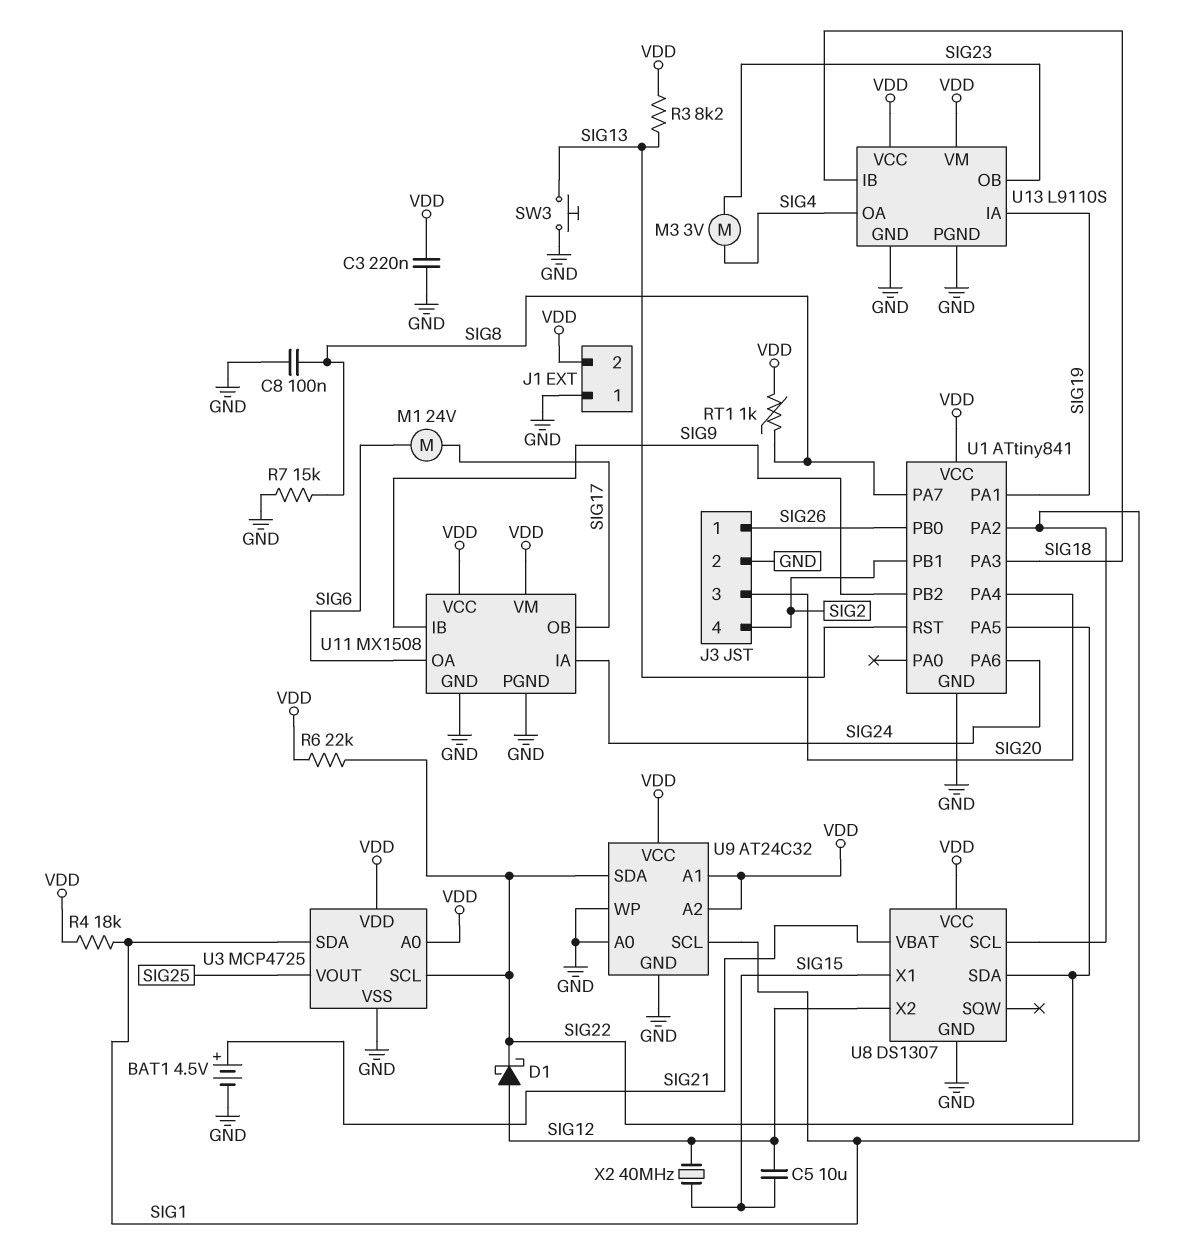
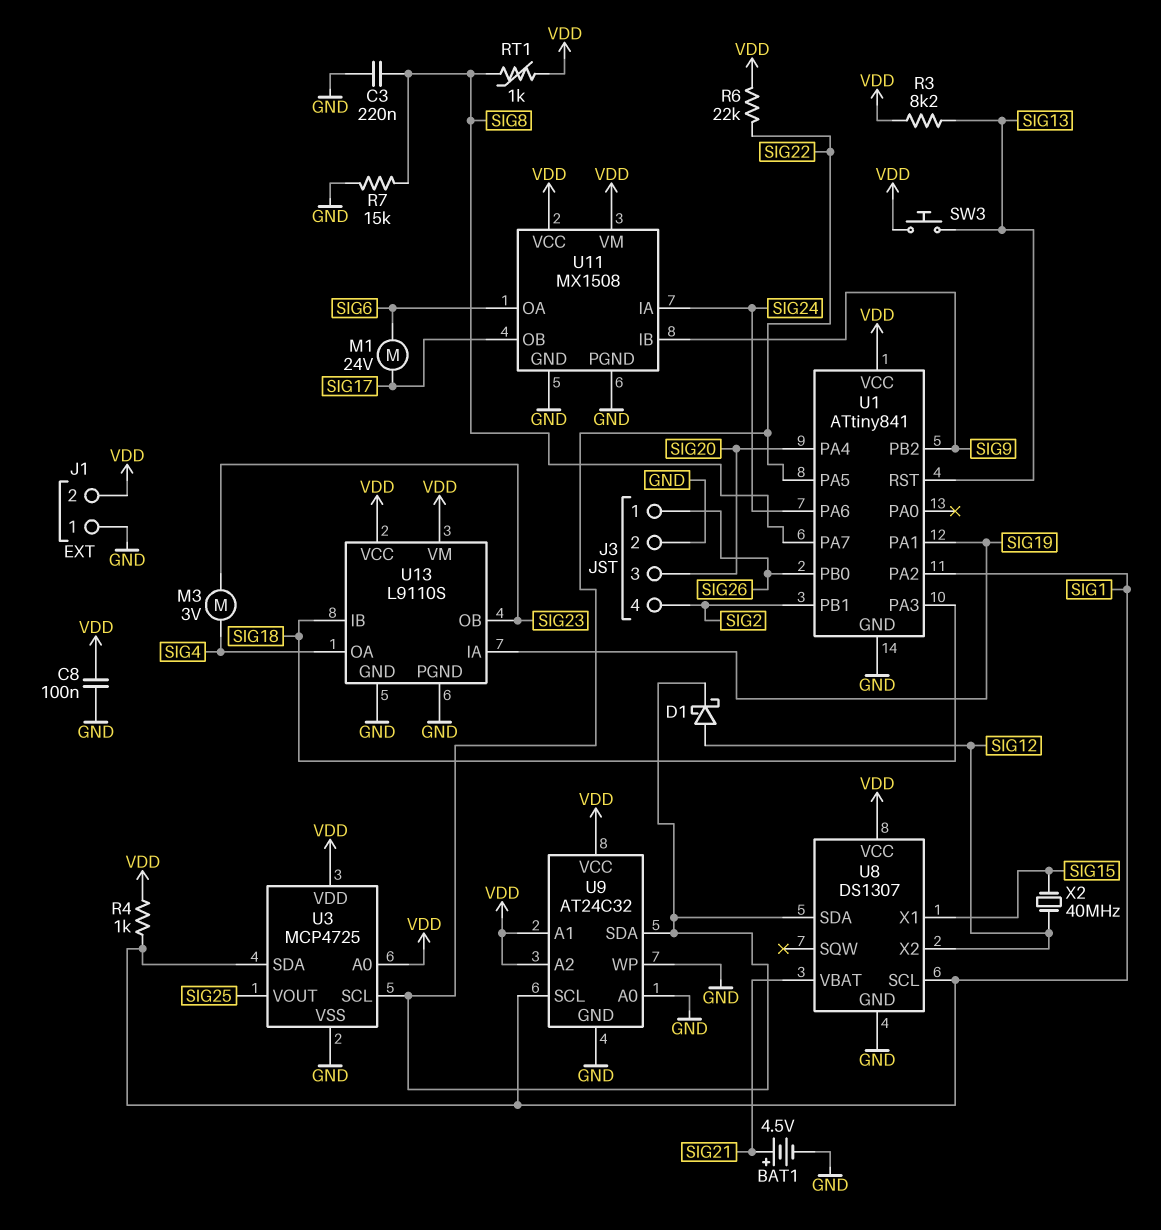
C3: 220nF (GND, VDD) -> 220nF (GND, SIG8)
C5: 10uF (SIG12, SIG15) -> none
C8: 100nF (GND, SIG8) -> 100nF (GND, VDD)
R4: 18k (SIG1, VDD) -> 1k (SIG1, VDD)
SW3: button (GND, SIG13) -> button (SIG13, VDD)

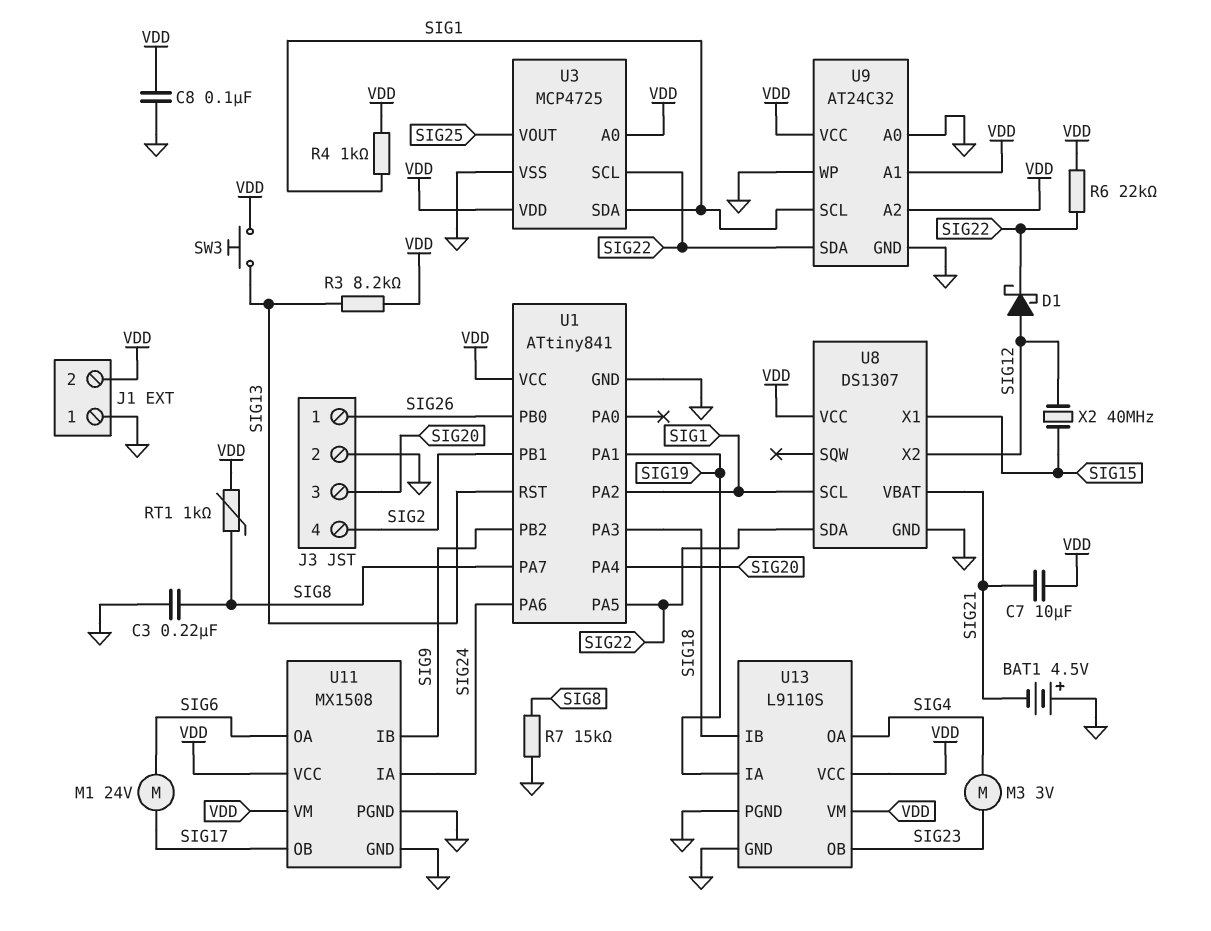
BAT1: 4.5V (plus SIG21, minus GND) -> 4.5V (plus GND, minus SIG21)
C7: none -> 10uF (SIG21, VDD)

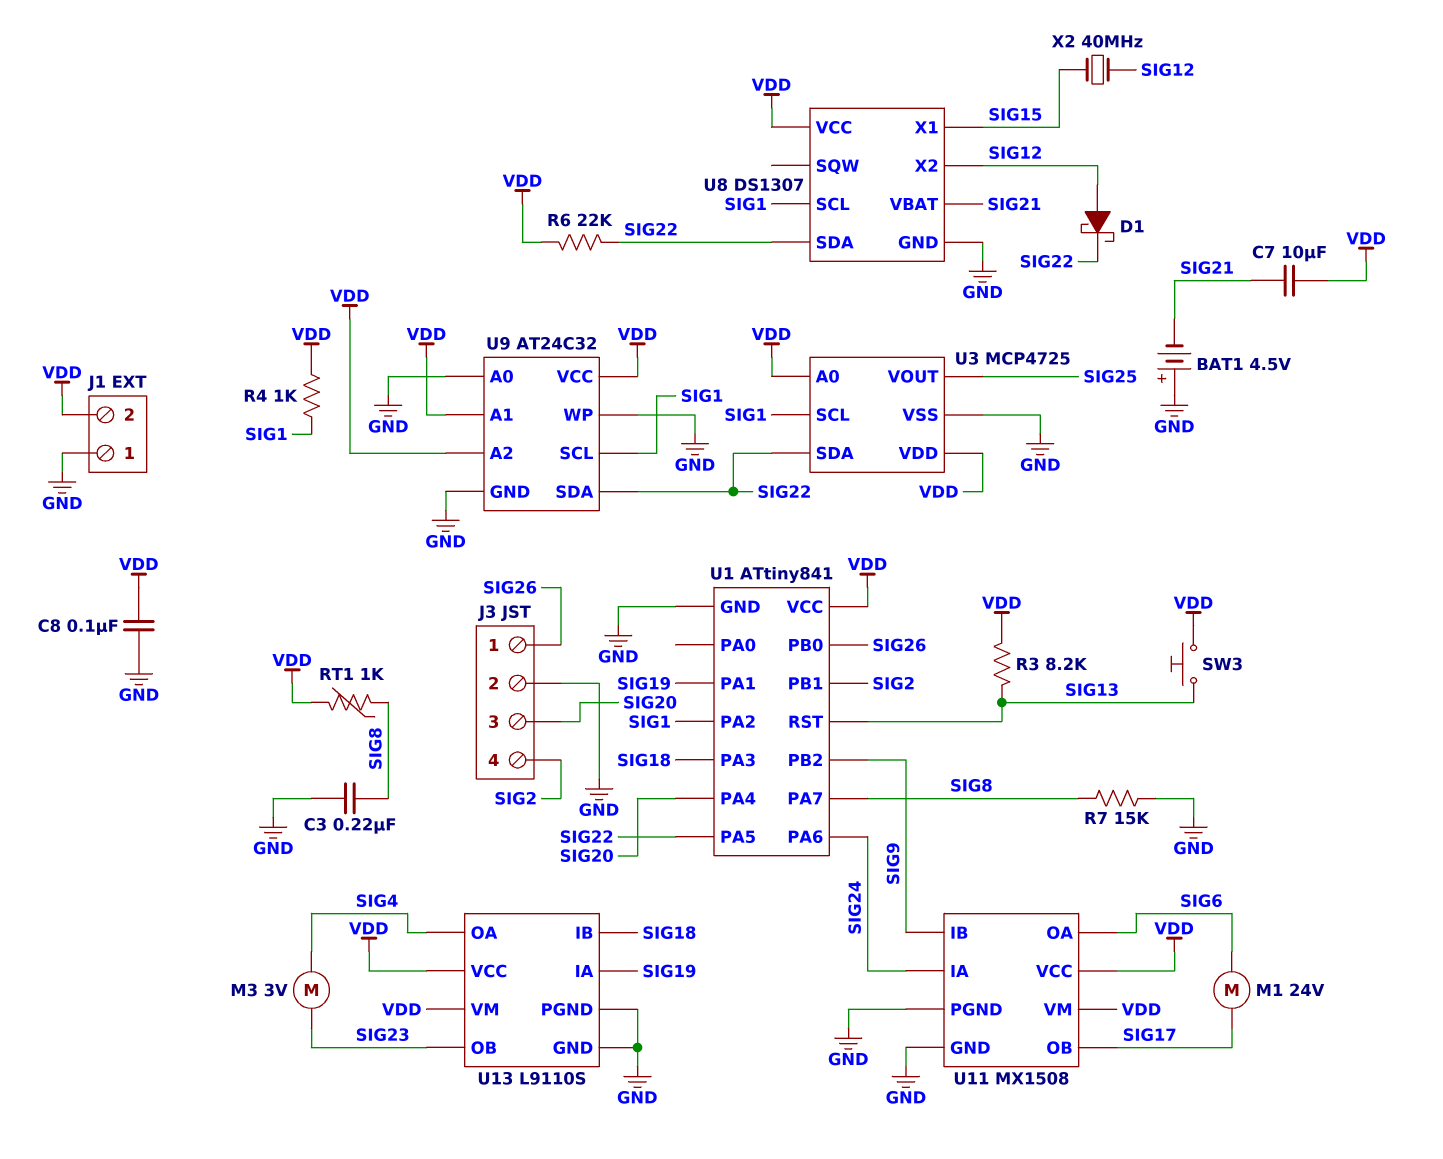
U3 pin SCL: SIG22 -> SIG1
U3 pin SDA: SIG1 -> SIG22

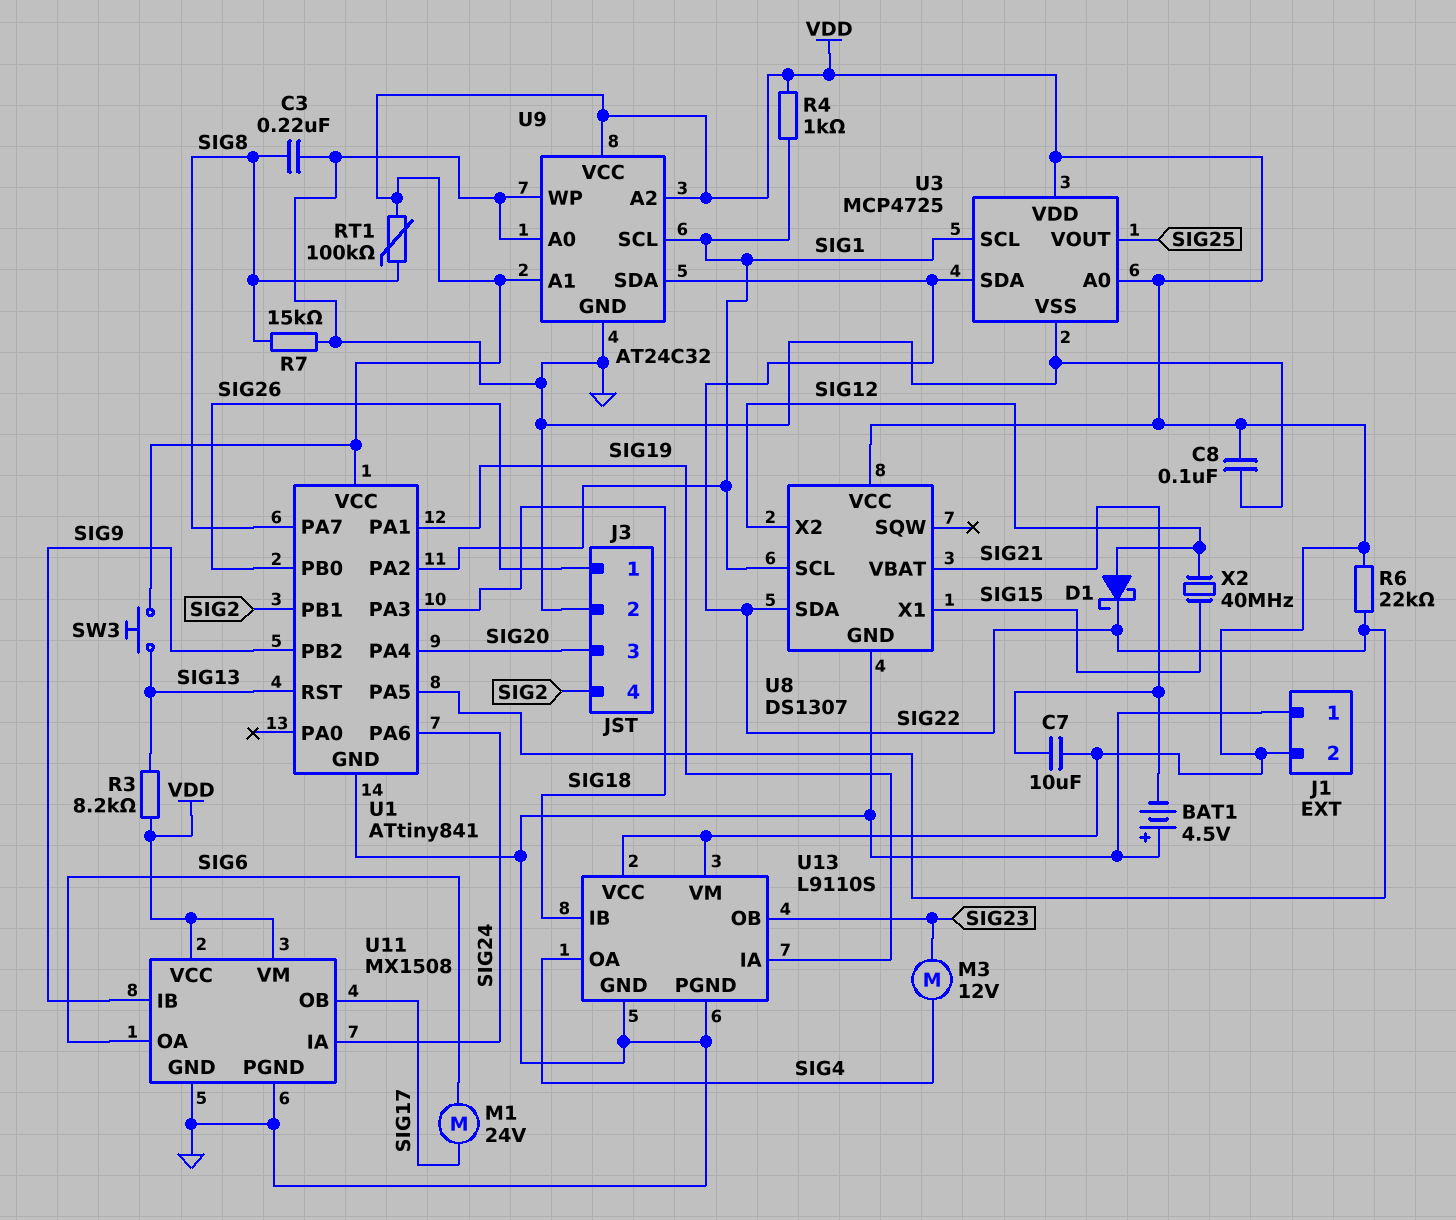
M3: motor 3V (SIG4, SIG23) -> motor 12V (SIG4, SIG23)
RT1: 1k (SIG8, VDD) -> 100k (SIG8, VDD)

